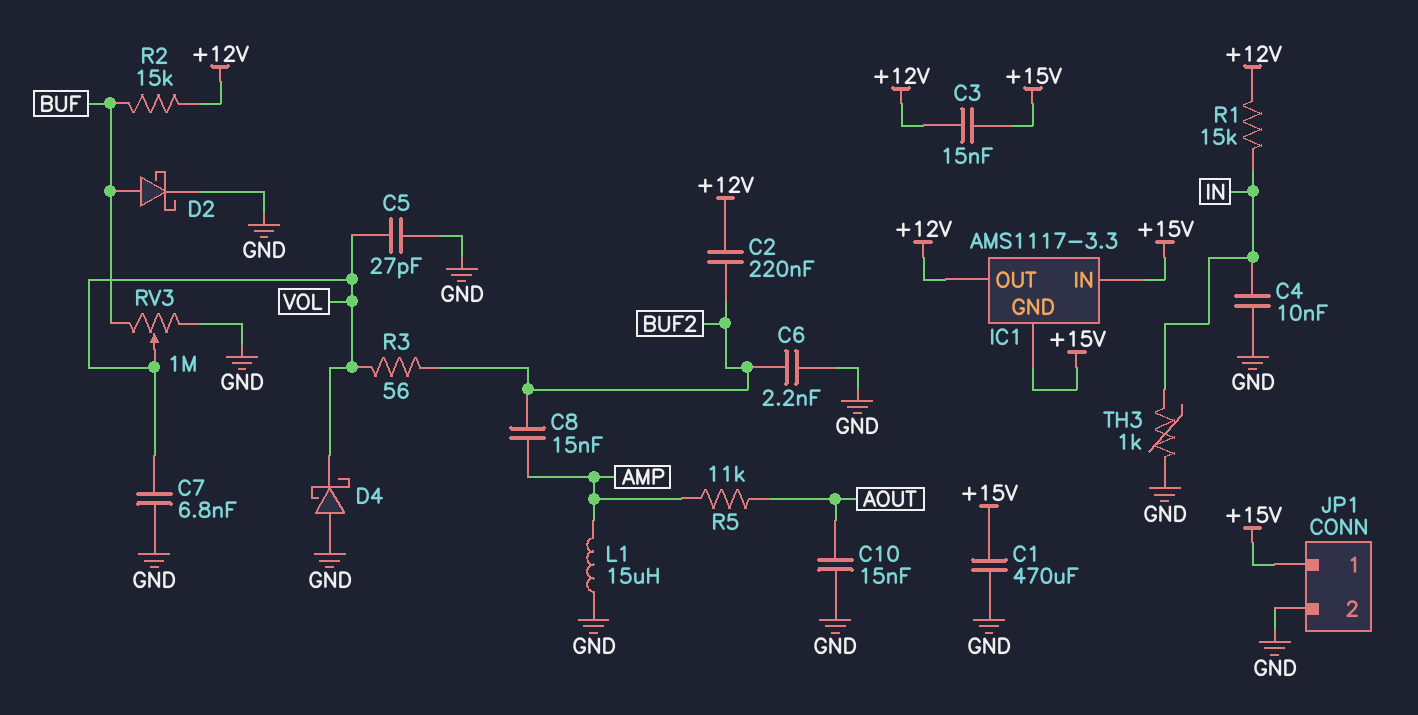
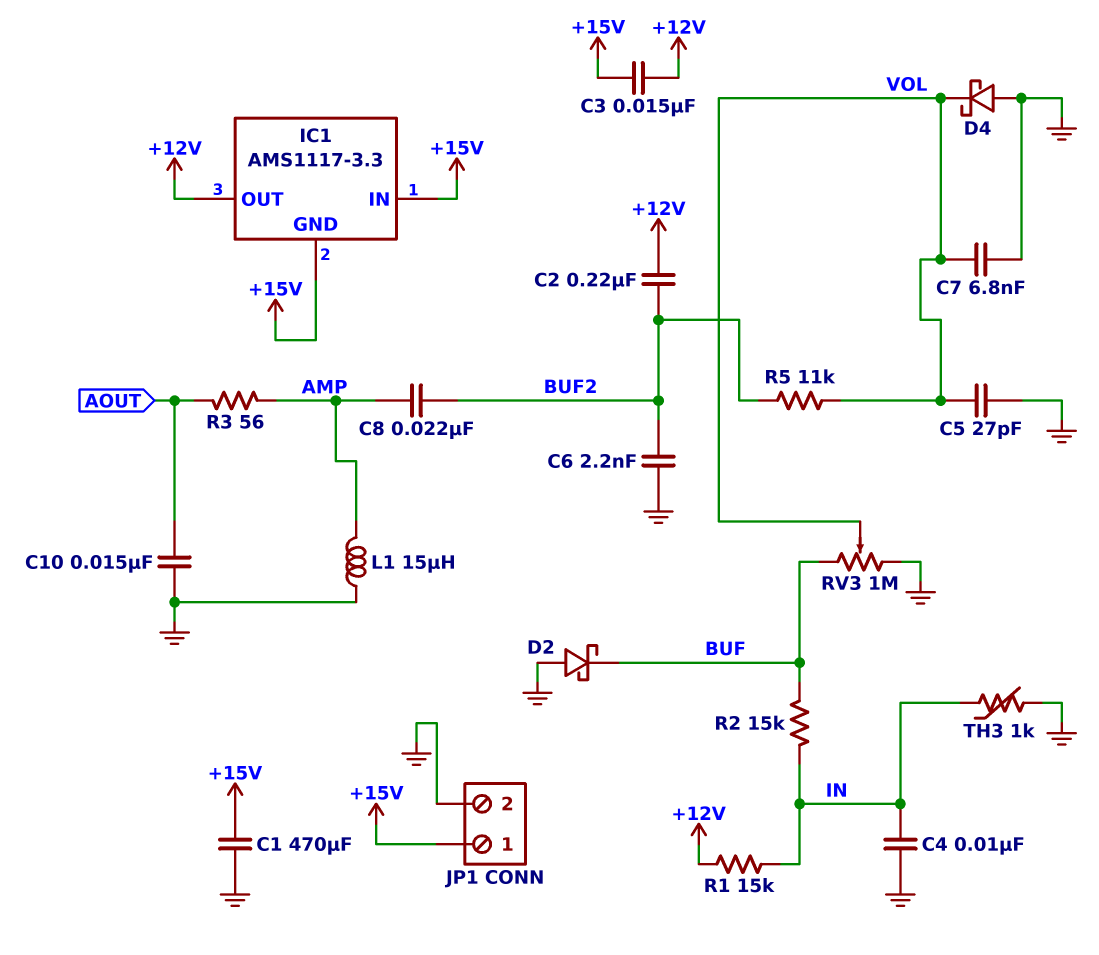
C8: 15nF (AMP, BUF2) -> 22nF (AMP, BUF2)
D2: schottky (A BUF, K GND) -> schottky (A GND, K BUF)
R2: 15k (+12V, BUF) -> 15k (BUF, IN)
R3: 56 (BUF2, VOL) -> 56 (AMP, AOUT)
R5: 11k (AMP, AOUT) -> 11k (BUF2, VOL)

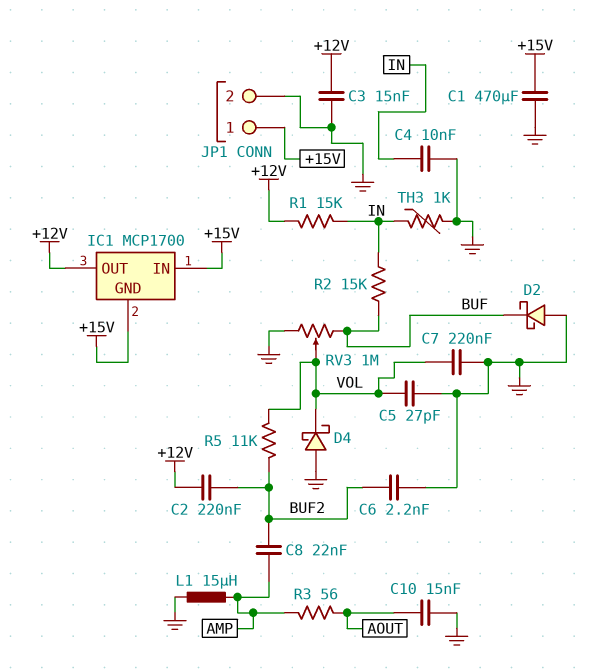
C3: 15nF (+12V, +15V) -> 15nF (+12V, GND)
C7: 6.8nF (GND, VOL) -> 220nF (GND, VOL)
IC1: AMS1117-3.3 -> MCP1700

